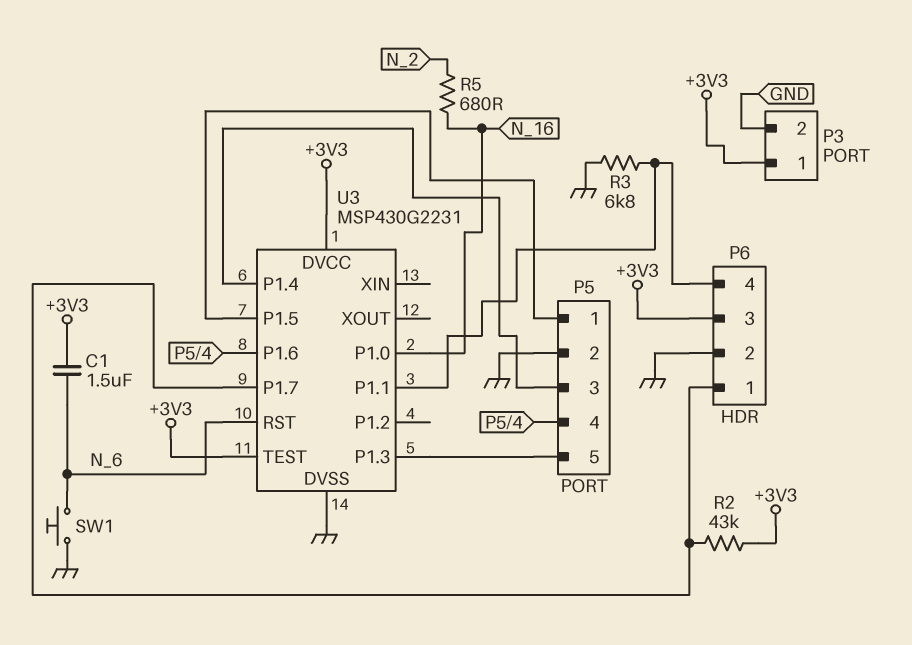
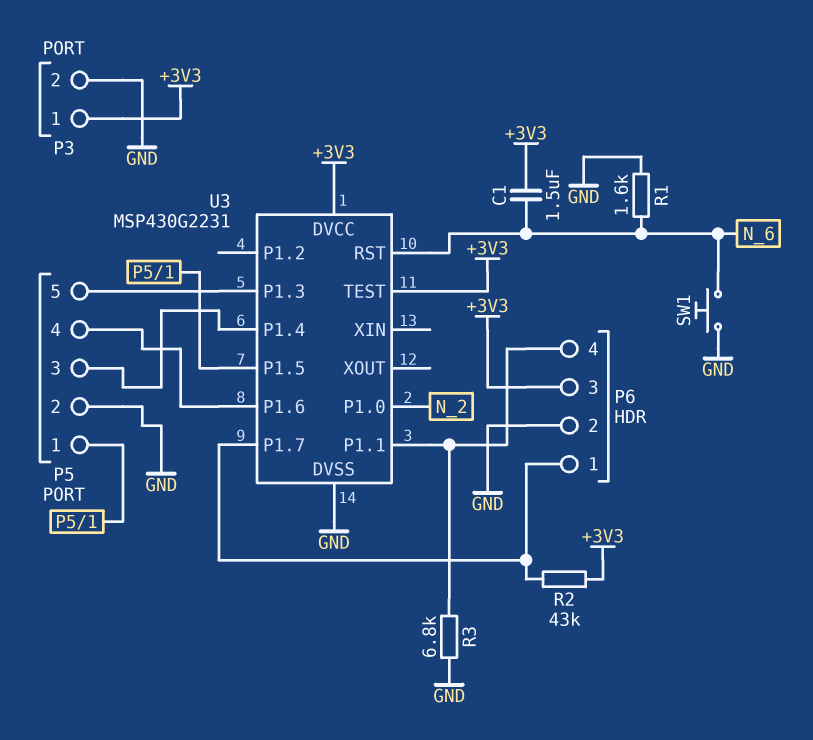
R1: none -> 1.6k (GND, N_6)
R5: 680 (N_2, N_16) -> none
U3 pin P1.0: N_16 -> N_2

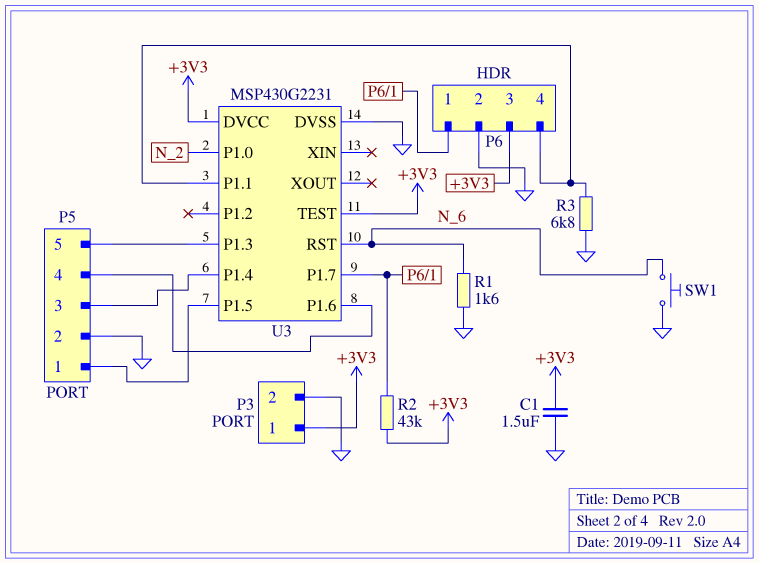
C1: 1.5uF (+3V3, N_6) -> 1.5uF (+3V3, GND)

